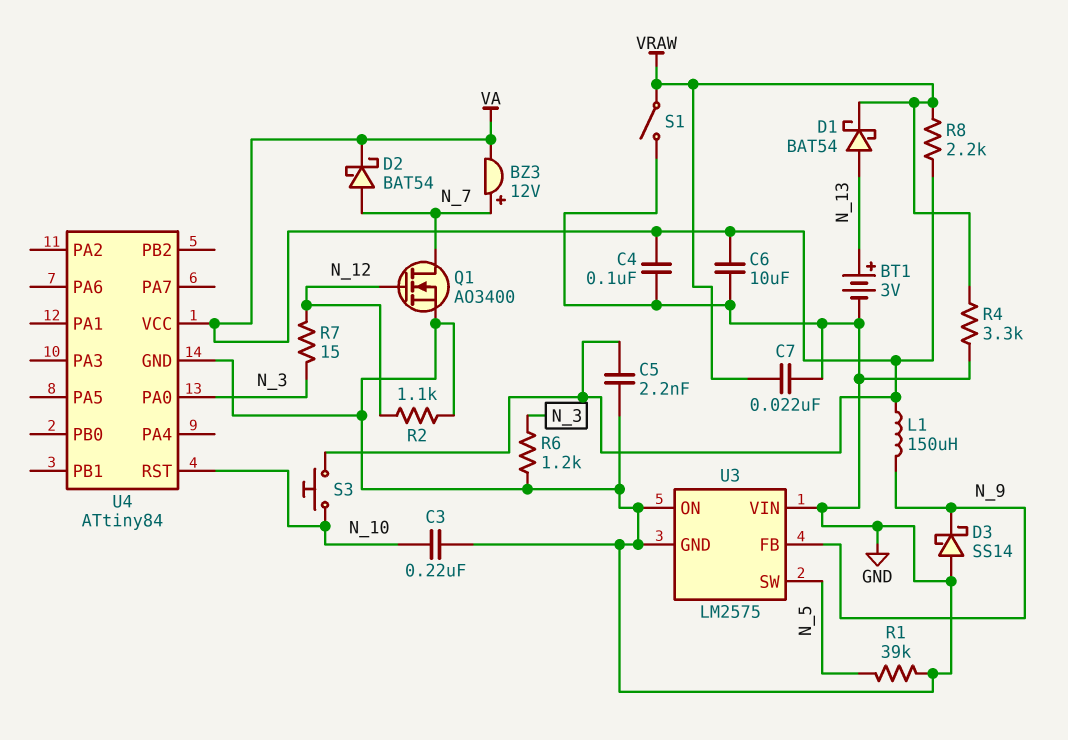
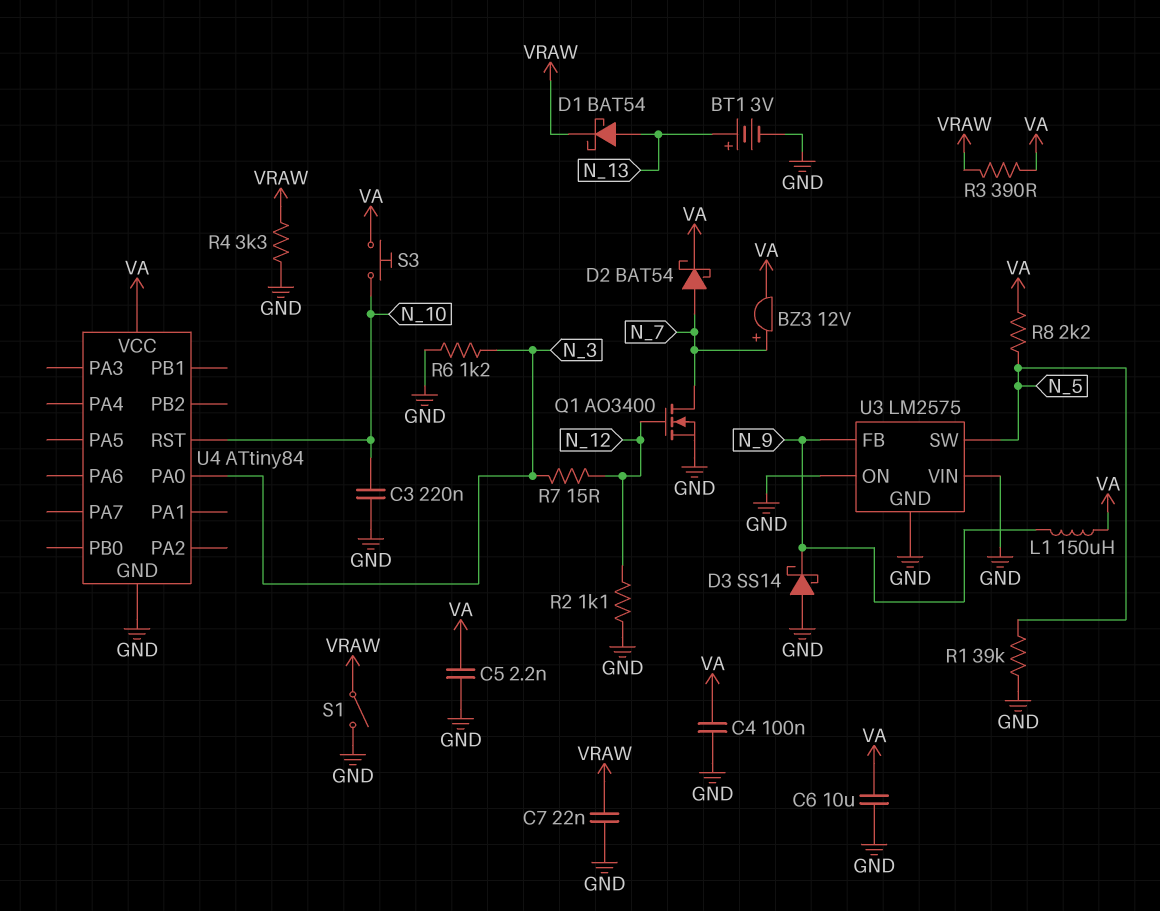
R3: none -> 390 (VA, VRAW)
R8: 2.2k (VA, VRAW) -> 2.2k (N_5, VA)

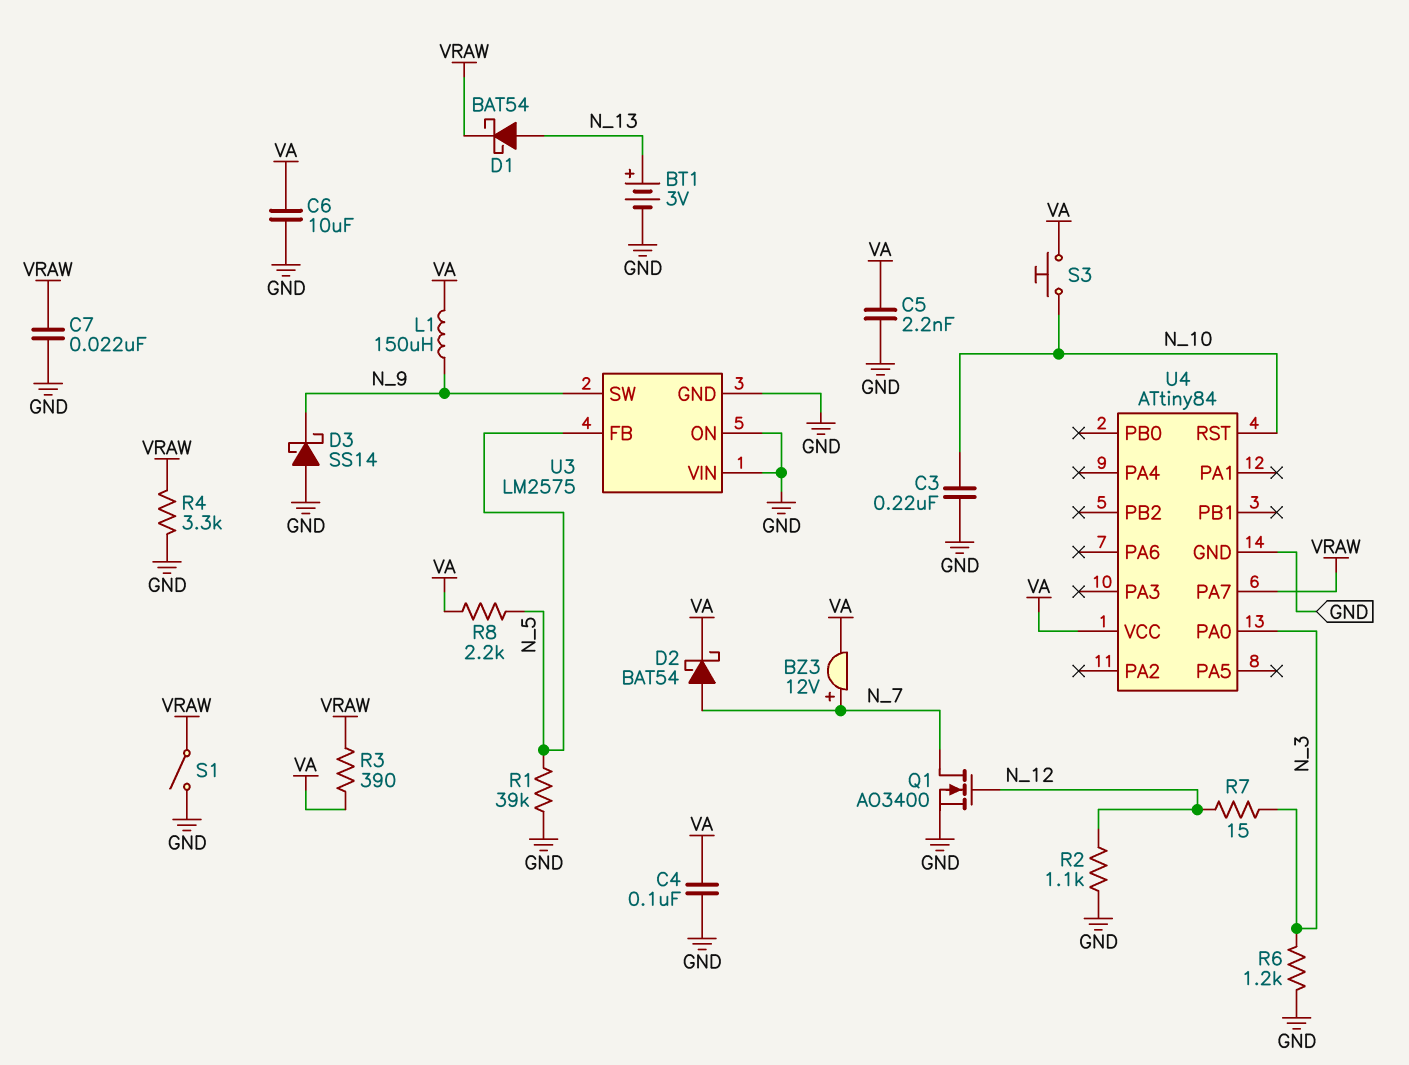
U3 pin FB: N_9 -> N_5
U3 pin SW: N_5 -> N_9
U4 pin PA7: none -> VRAW

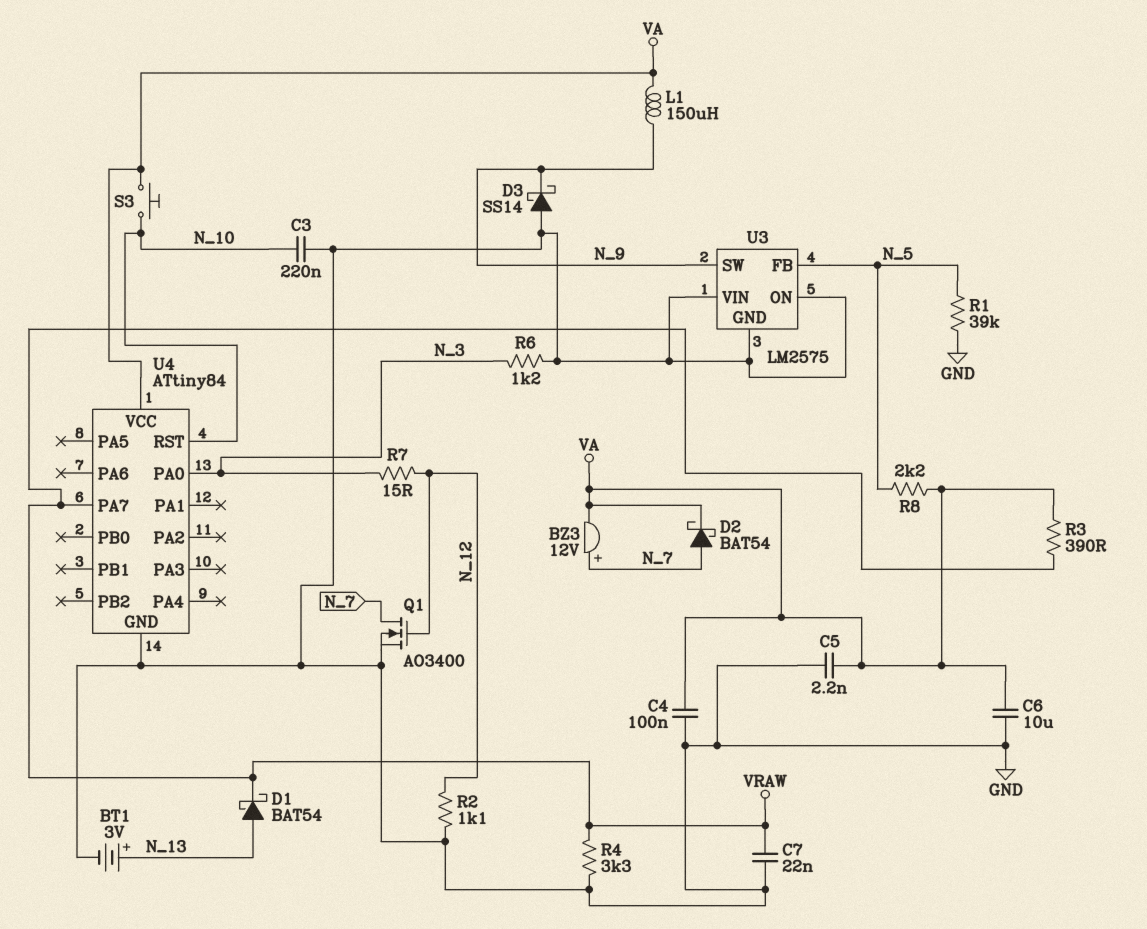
S1: switch (GND, VRAW) -> none

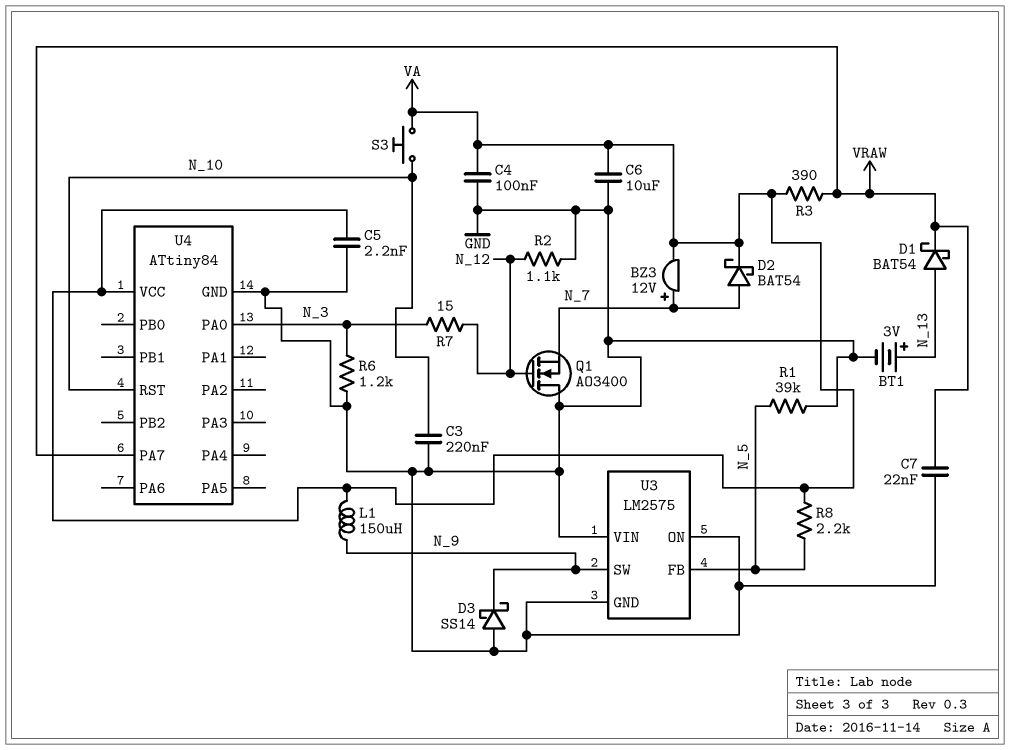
Q1: NMOS AO3400 (G N_12, D N_7, S GND) -> NMOS AO3400 (G N_12, D GND, S N_7)
R4: 3.3k (GND, VRAW) -> none

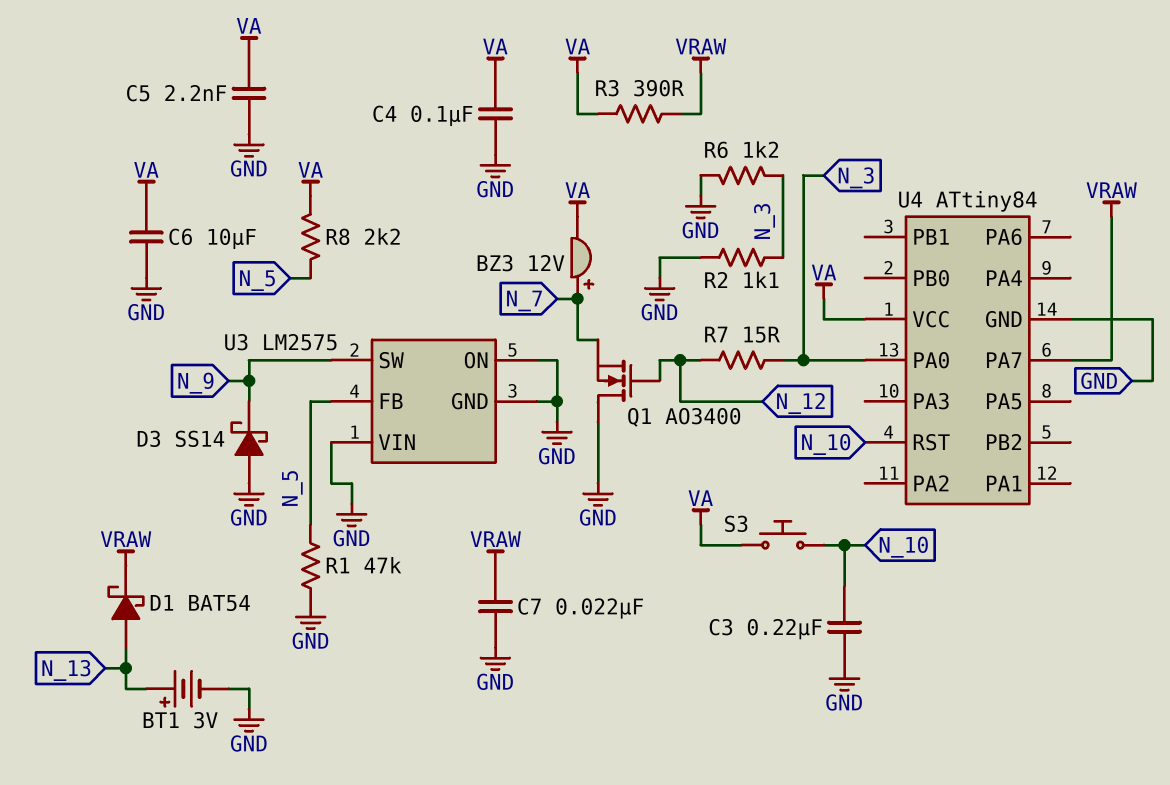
D2: schottky BAT54 (A N_7, K VA) -> none
L1: 150uH (N_9, VA) -> none
R1: 39k (GND, N_5) -> 47k (GND, N_5)
R2: 1.1k (GND, N_12) -> 1.1k (GND, N_3)

